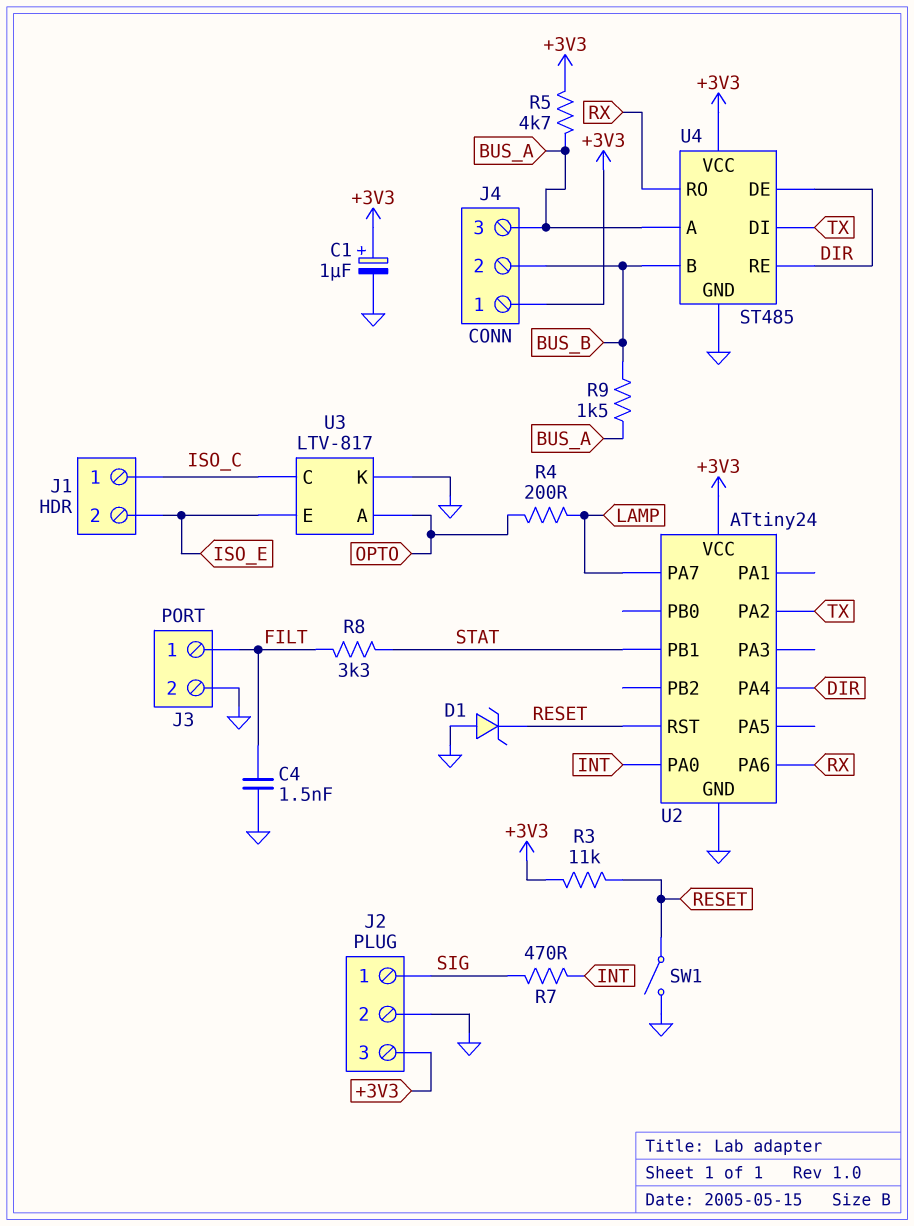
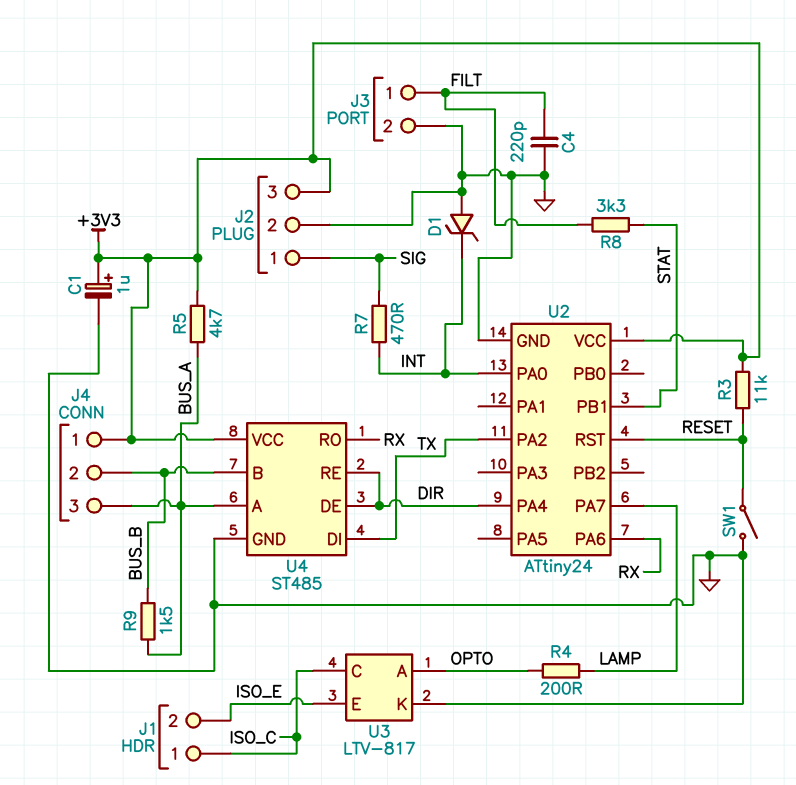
C4: 1.5nF (FILT, GND) -> 220pF (FILT, GND)
D1: zener (A GND, K RESET) -> zener (A GND, K INT)

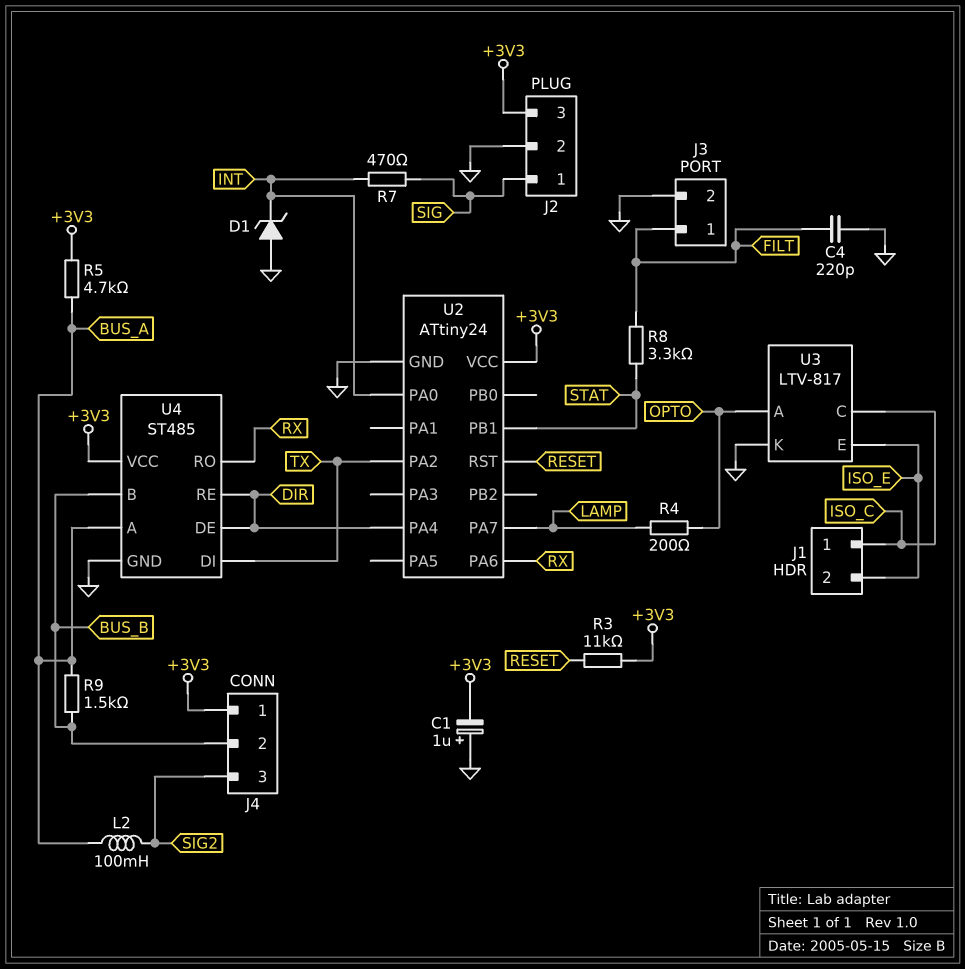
C1: 1uF (plus +3V3, minus GND) -> 1uF (plus GND, minus +3V3)
J4 pin 3: BUS_A -> SIG2
L2: none -> 100mH (BUS_A, SIG2)
SW1: switch (GND, RESET) -> none

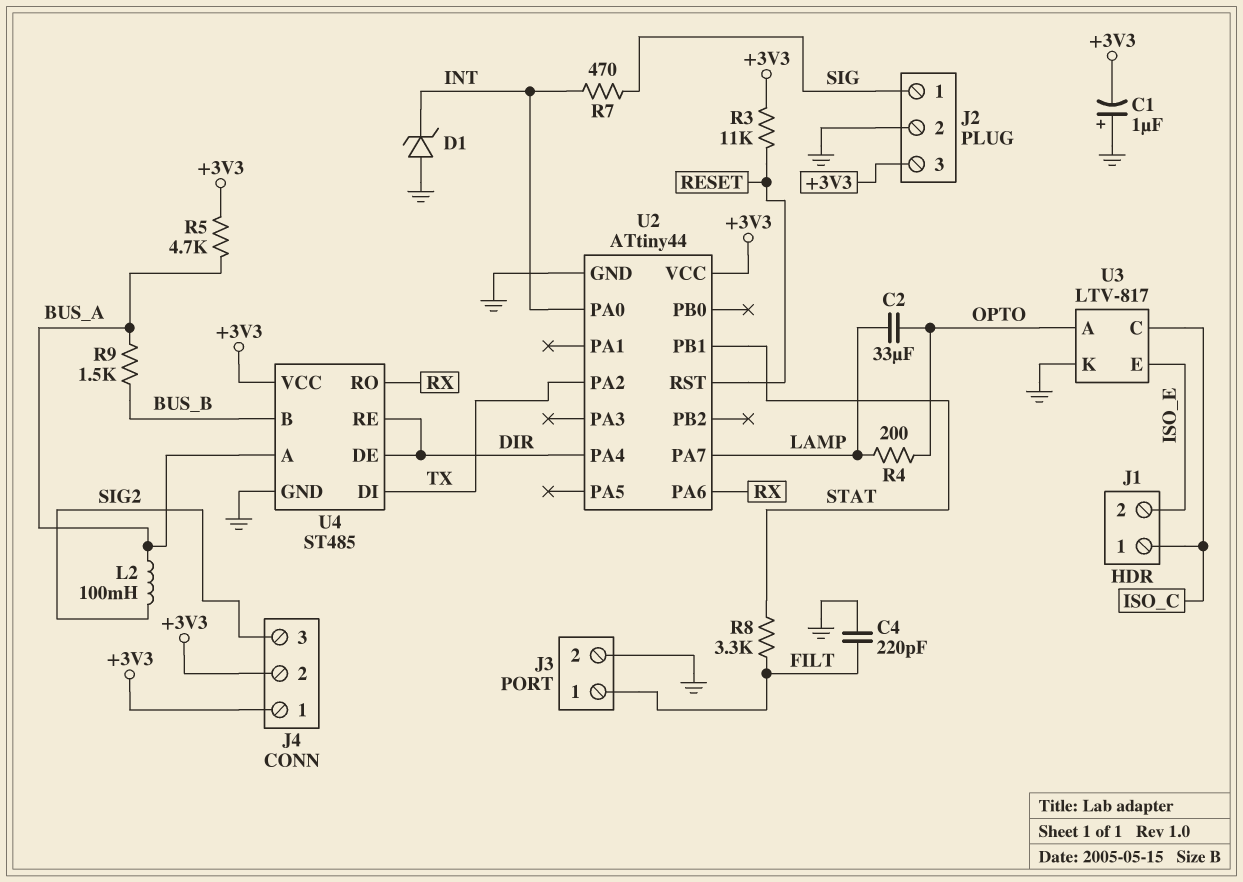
C2: none -> 33uF (LAMP, OPTO)
J4 pin 2: BUS_B -> +3V3
U2: ATtiny24 -> ATtiny44

